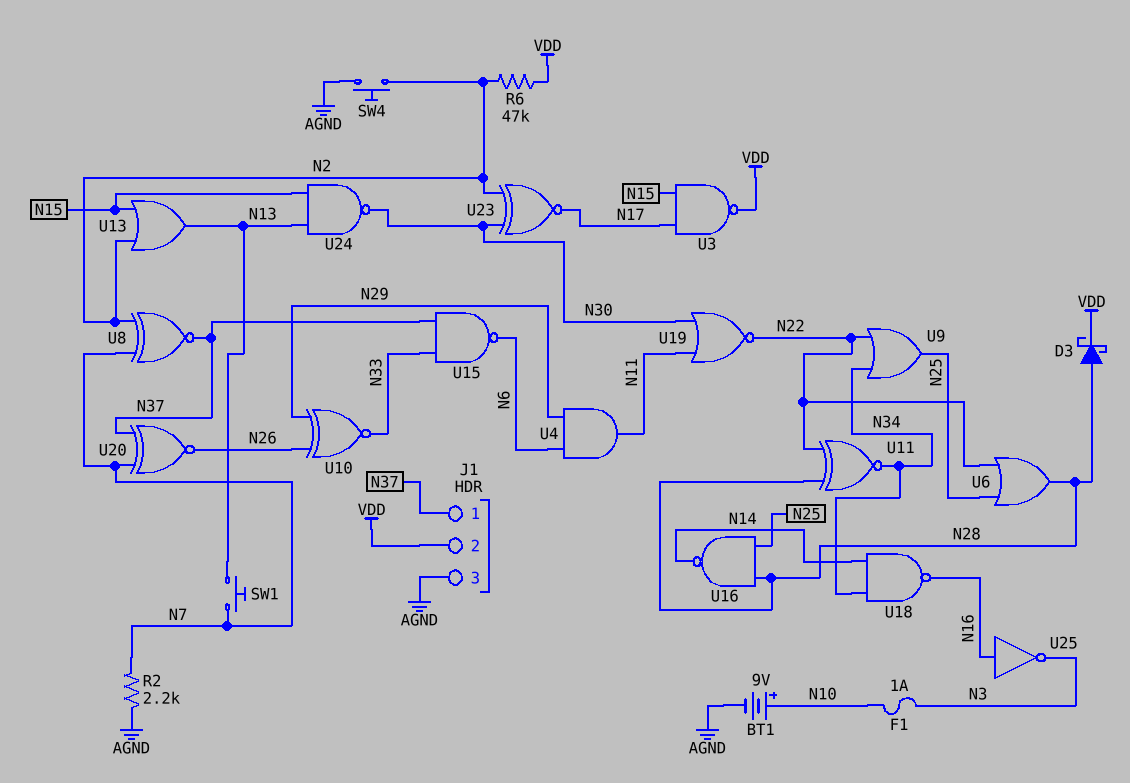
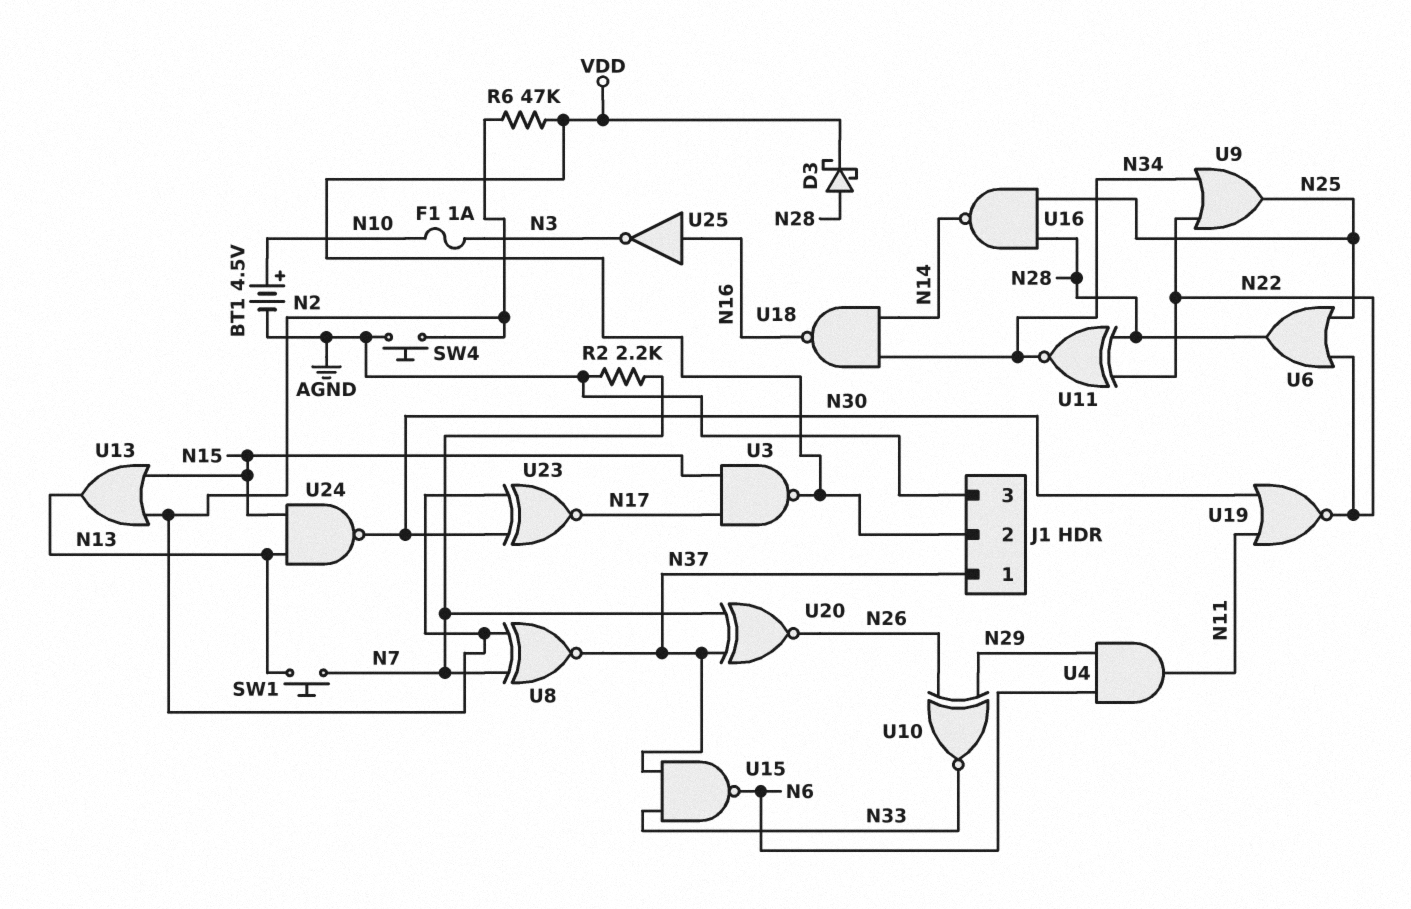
BT1: 9V (plus N10, minus AGND) -> 4.5V (plus N10, minus AGND)

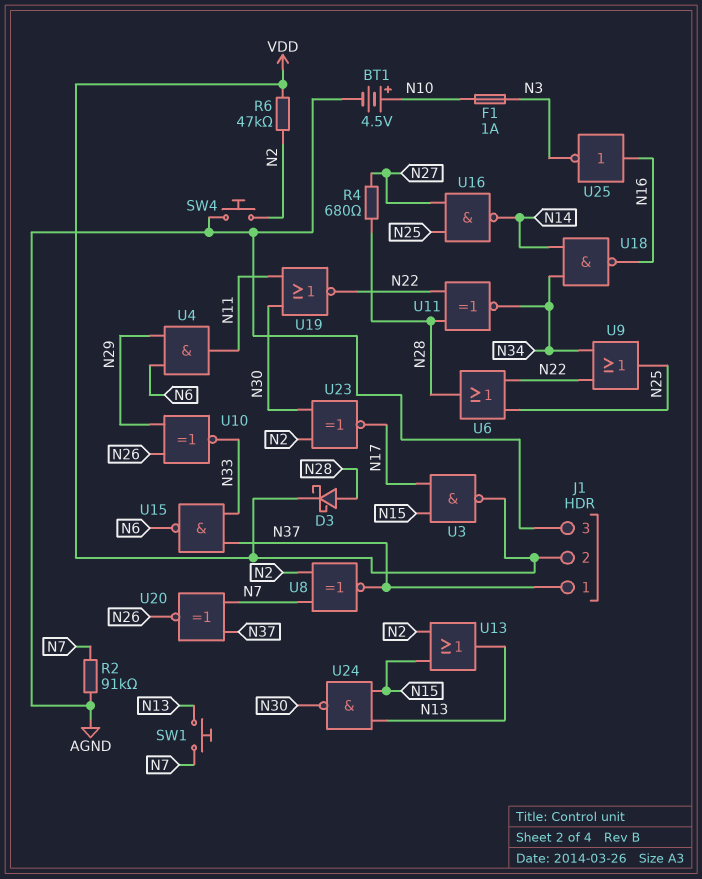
R2: 2.2k (AGND, N7) -> 91k (AGND, N7)
R4: none -> 680 (N27, N28)
U16: NAND (in N25, in N28, out N14) -> NAND (in N25, in N27, out N14)

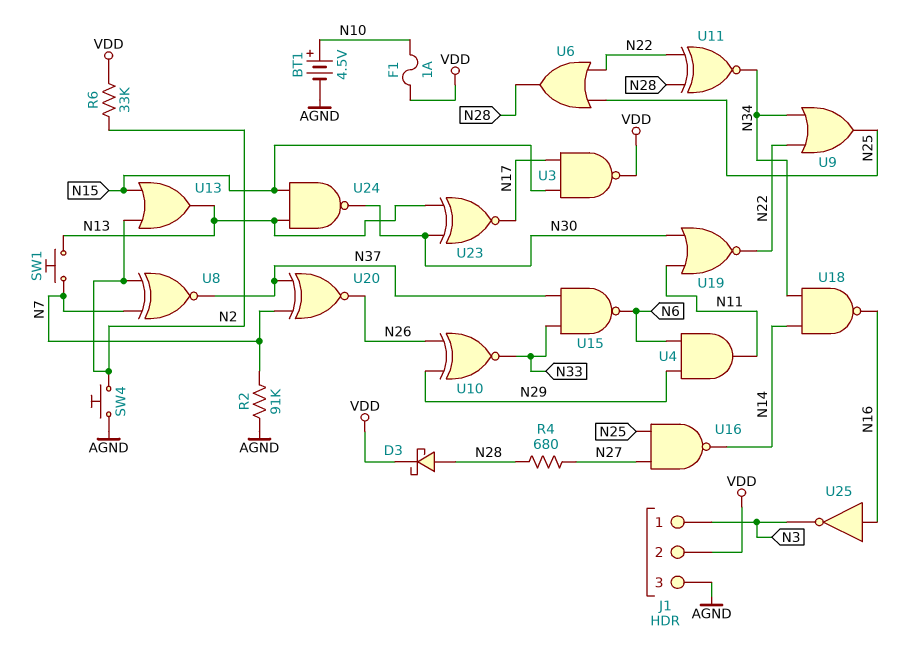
F1: 1A (N3, N10) -> 1A (N10, VDD)
J1 pin 1: N37 -> N3
R6: 47k (N2, VDD) -> 33k (N2, VDD)
U23: XNOR (in N2, in N30, out N17) -> XNOR (in N13, in N30, out N17)

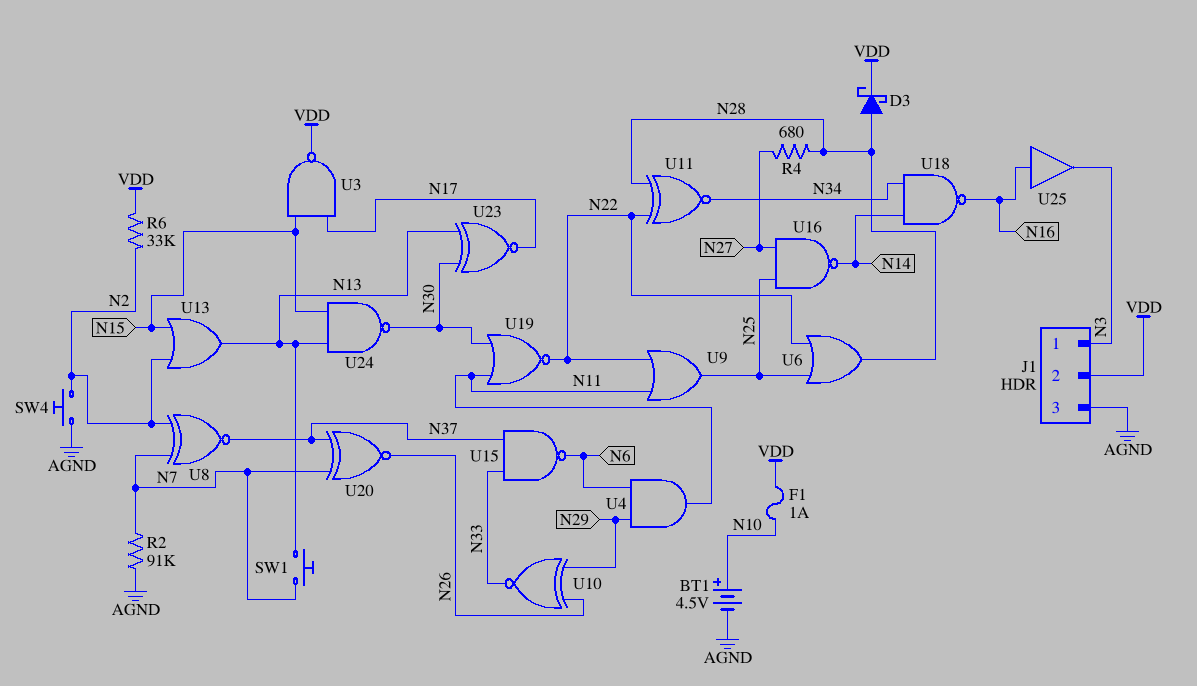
U9: OR (in N22, in N34, out N25) -> OR (in N11, in N22, out N25)
U25: NOT (in N16, out N3) -> buffer (in N16, out N3)

